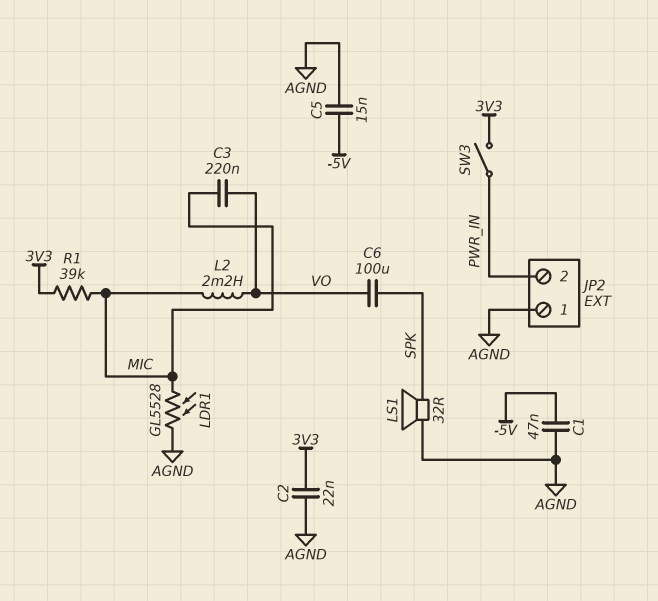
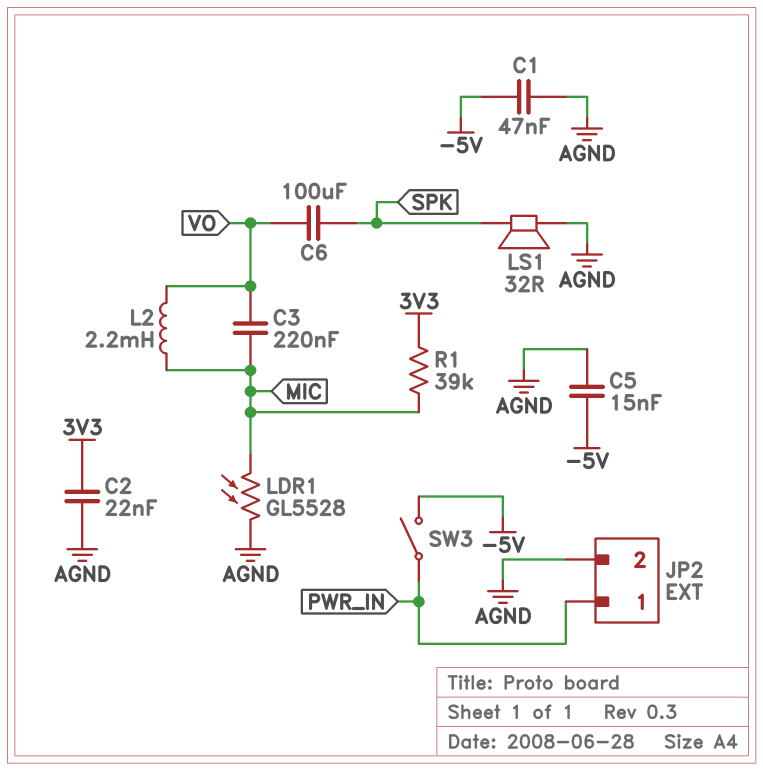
JP2 pin 1: AGND -> PWR_IN
JP2 pin 2: PWR_IN -> AGND
SW3: switch (3V3, PWR_IN) -> switch (-5V, PWR_IN)

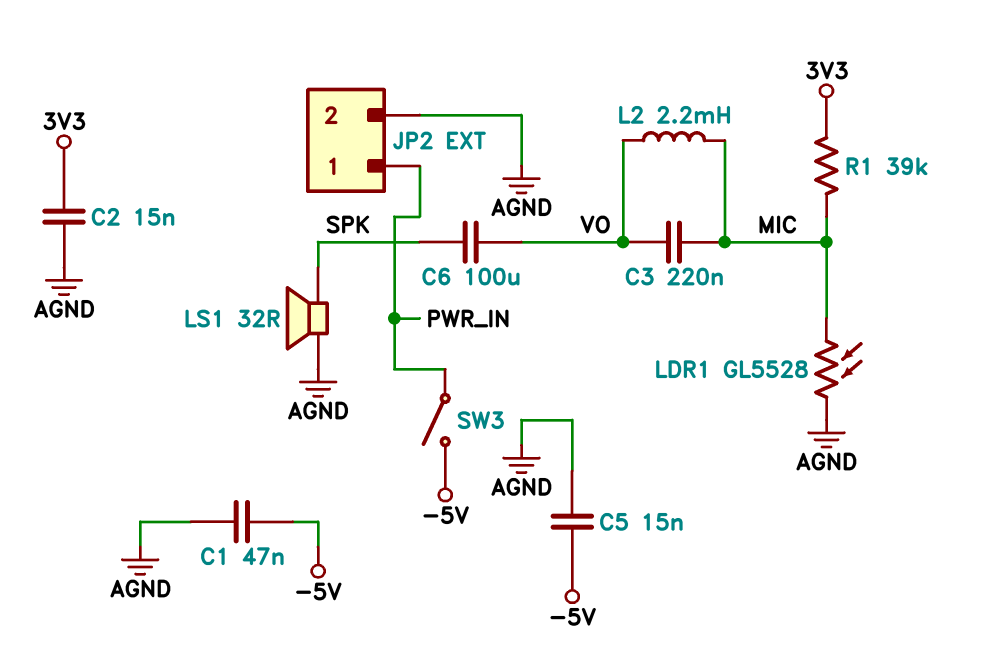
C2: 22nF (3V3, AGND) -> 15nF (3V3, AGND)

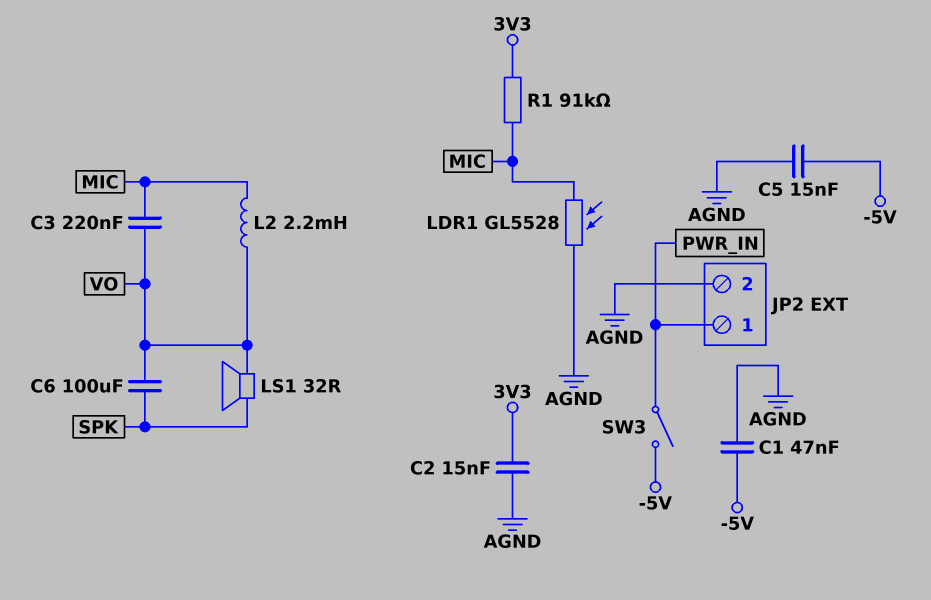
LS1: speaker 32R (AGND, SPK) -> speaker 32R (SPK, VO)
R1: 39k (3V3, MIC) -> 91k (3V3, MIC)

